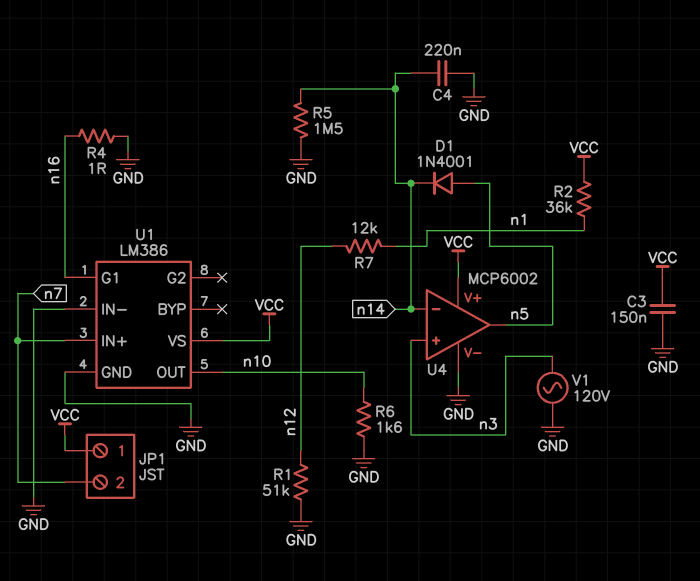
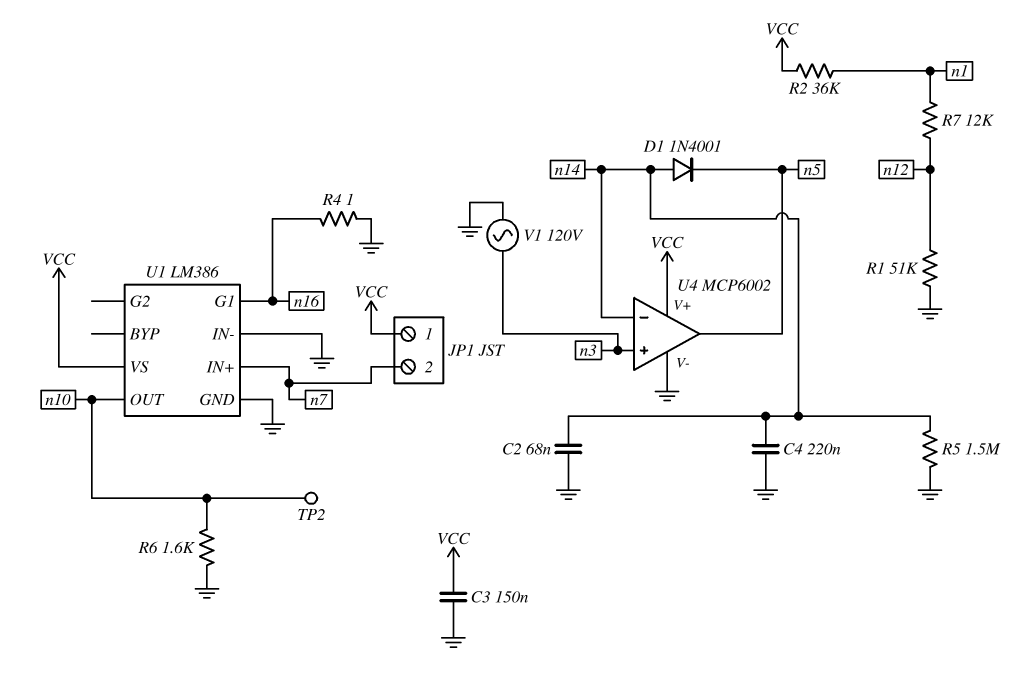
C2: none -> 68nF (GND, n14)
D1: diode 1N4001 (A n5, K n14) -> diode 1N4001 (A n14, K n5)
TP2: none -> test point (n10)

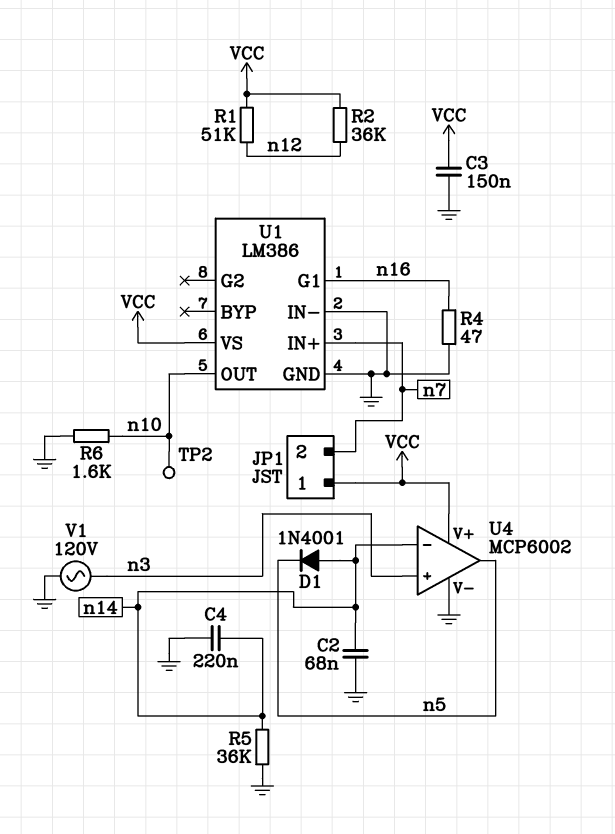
R1: 51k (GND, n12) -> 51k (VCC, n12)
R2: 36k (VCC, n1) -> 36k (VCC, n12)
R4: 1 (GND, n16) -> 47 (GND, n16)
R5: 1.5M (GND, n14) -> 36k (GND, n14)
R7: 12k (n1, n12) -> none

